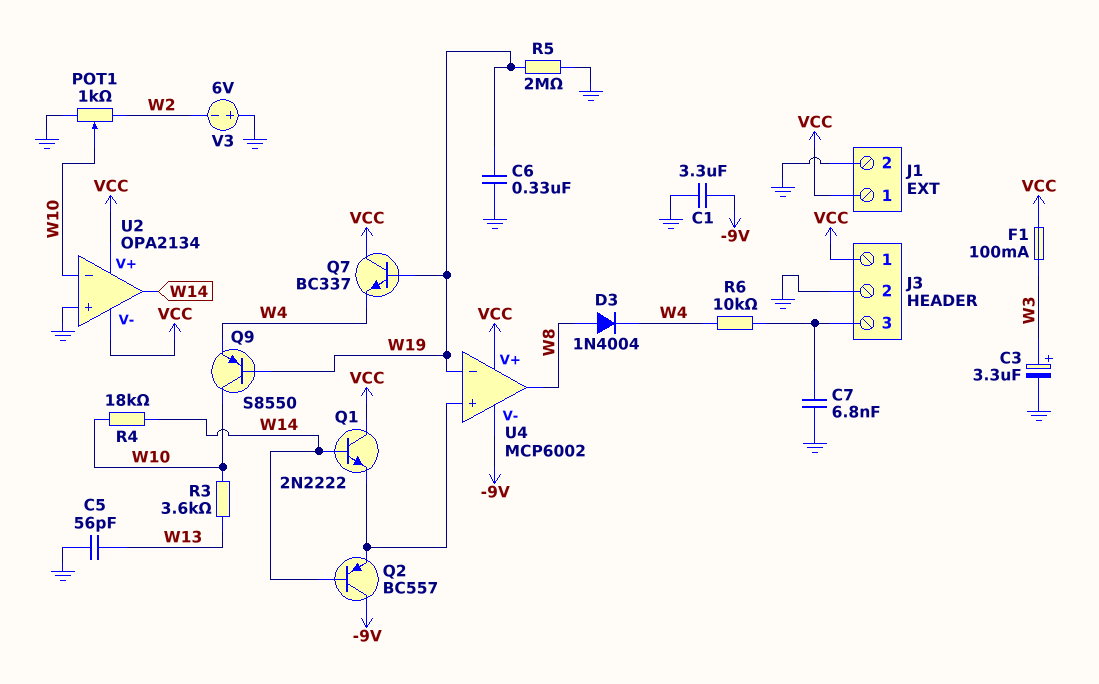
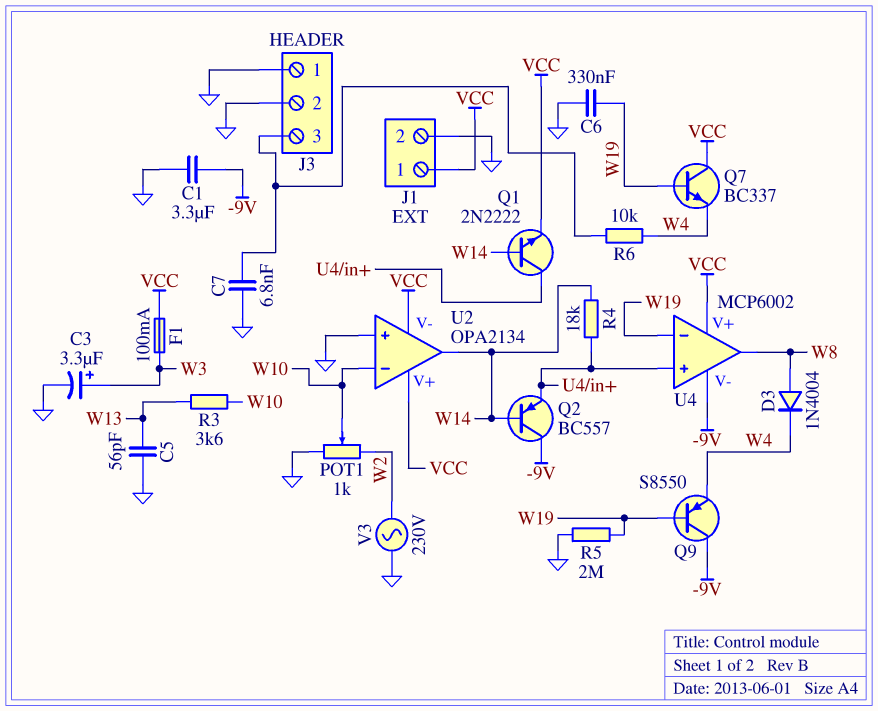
J3 pin 1: VCC -> GND
Q1: NPN 2N2222 (B W14, C VCC, E U4/in+) -> NPN 2N2222 (B W14, C U4/in+, E VCC)
Q9: PNP S8550 (B W19, C W10, E W4) -> PNP S8550 (B W19, C -9V, E W4)
R4: 18k (W10, W14) -> 18k (U4/in+, W14)
V3: 6V (plus GND, minus W2) -> AC 230V (GND, W2)

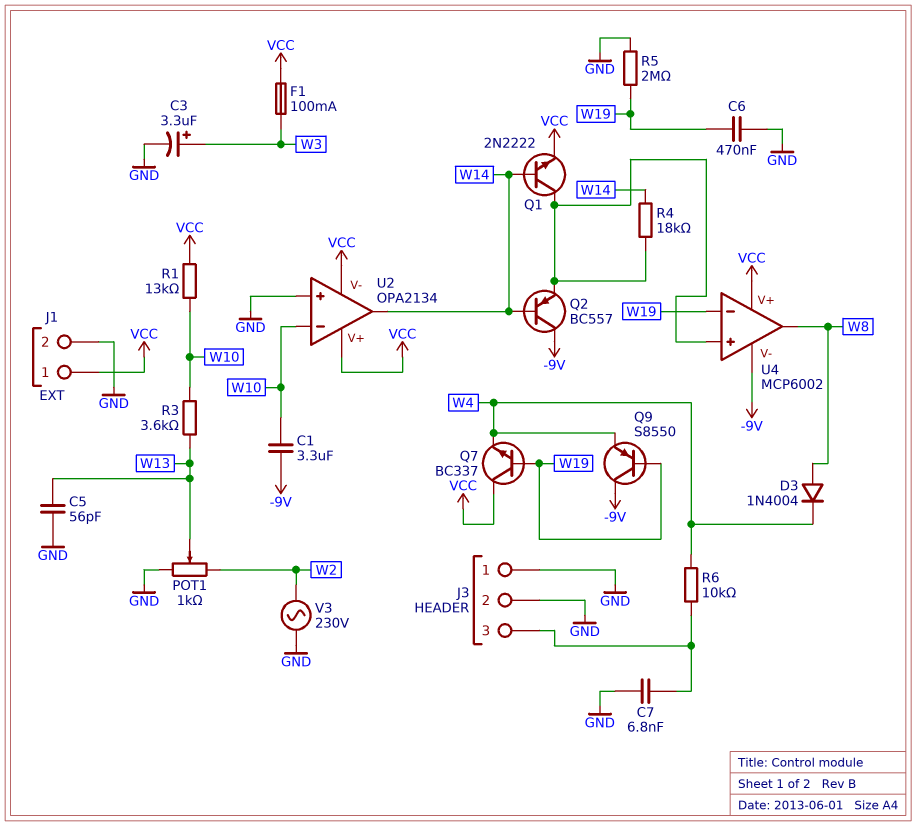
C1: 3.3uF (-9V, GND) -> 3.3uF (-9V, W10)
C6: 330nF (GND, W19) -> 470nF (GND, W19)
POT1: 1k (GND, W2, wiper W10) -> 1k (GND, W2, wiper W13)
R1: none -> 13k (VCC, W10)

